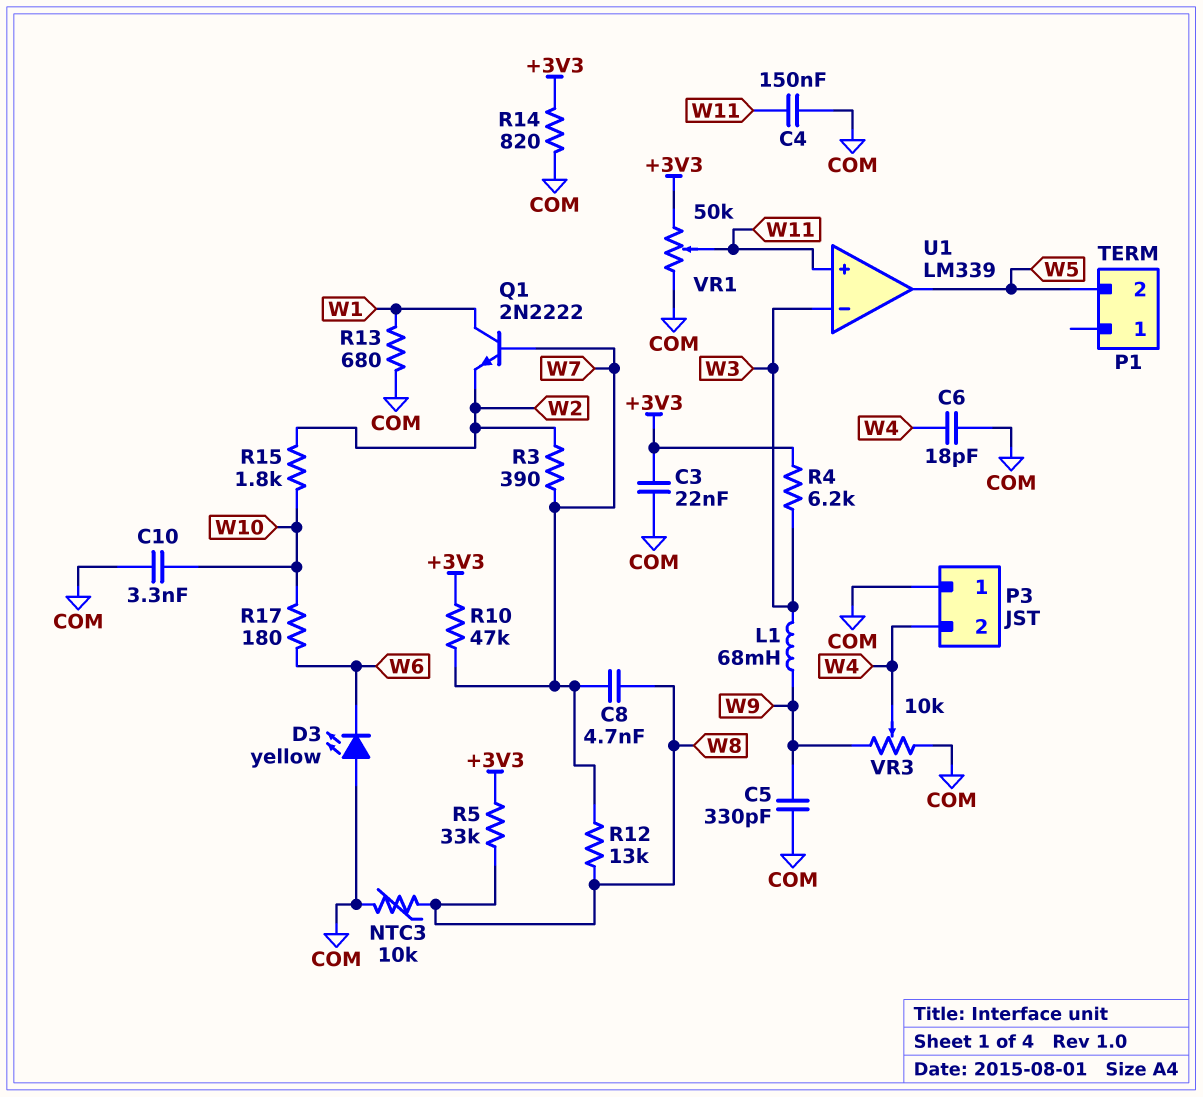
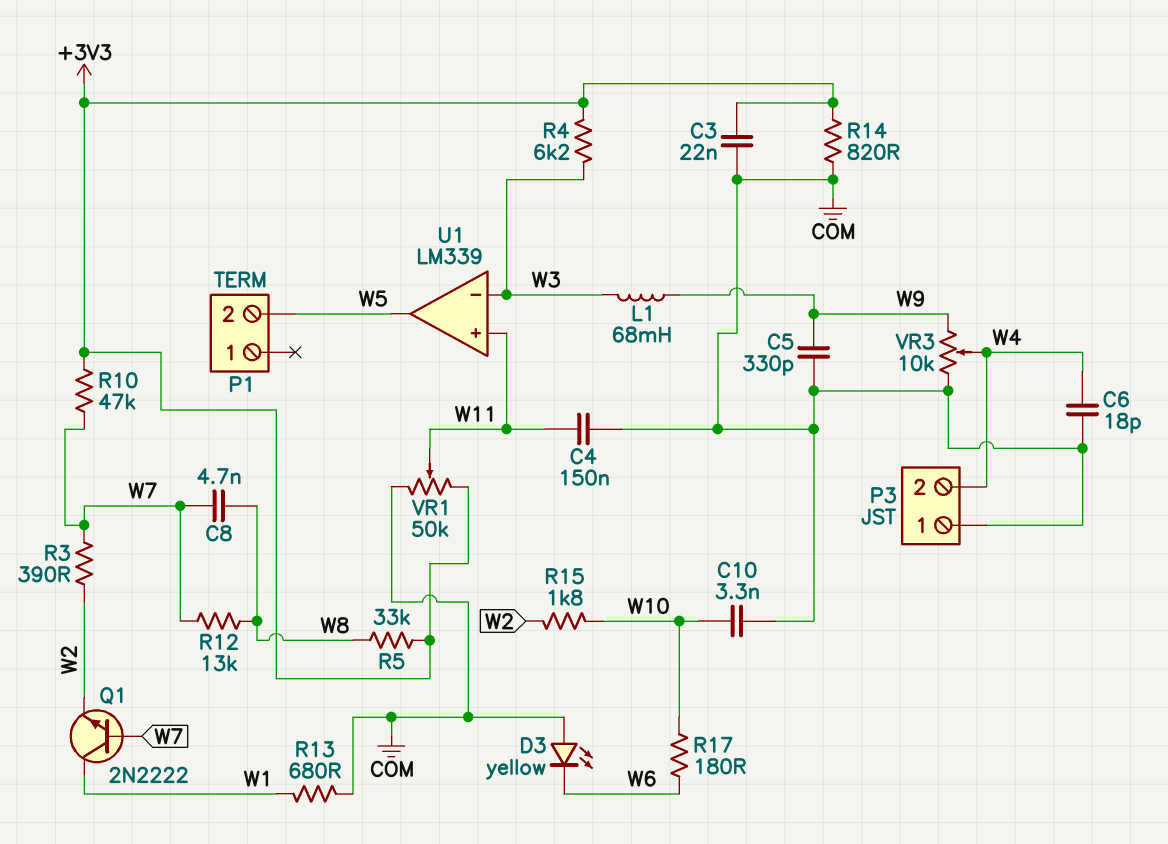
NTC3: 10k (COM, W8) -> none

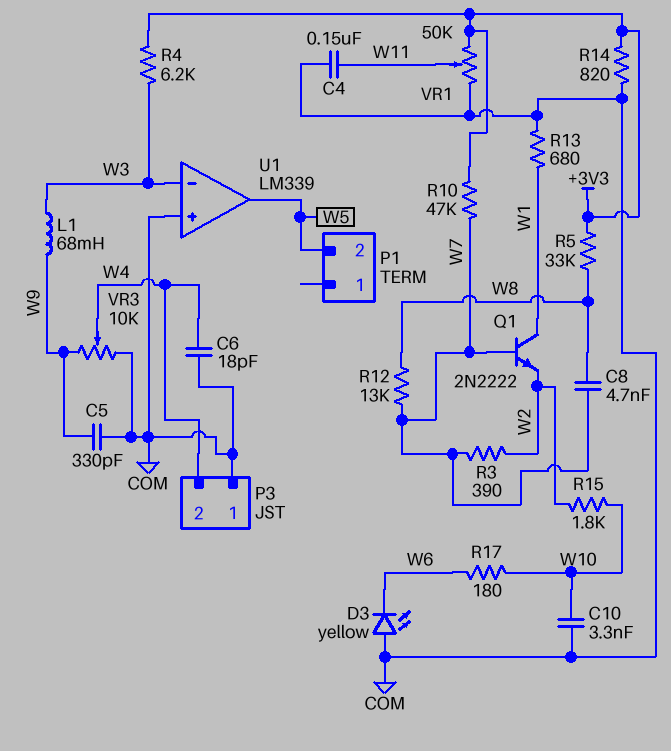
C3: 22nF (+3V3, COM) -> none
U1 pin in+: W11 -> COM

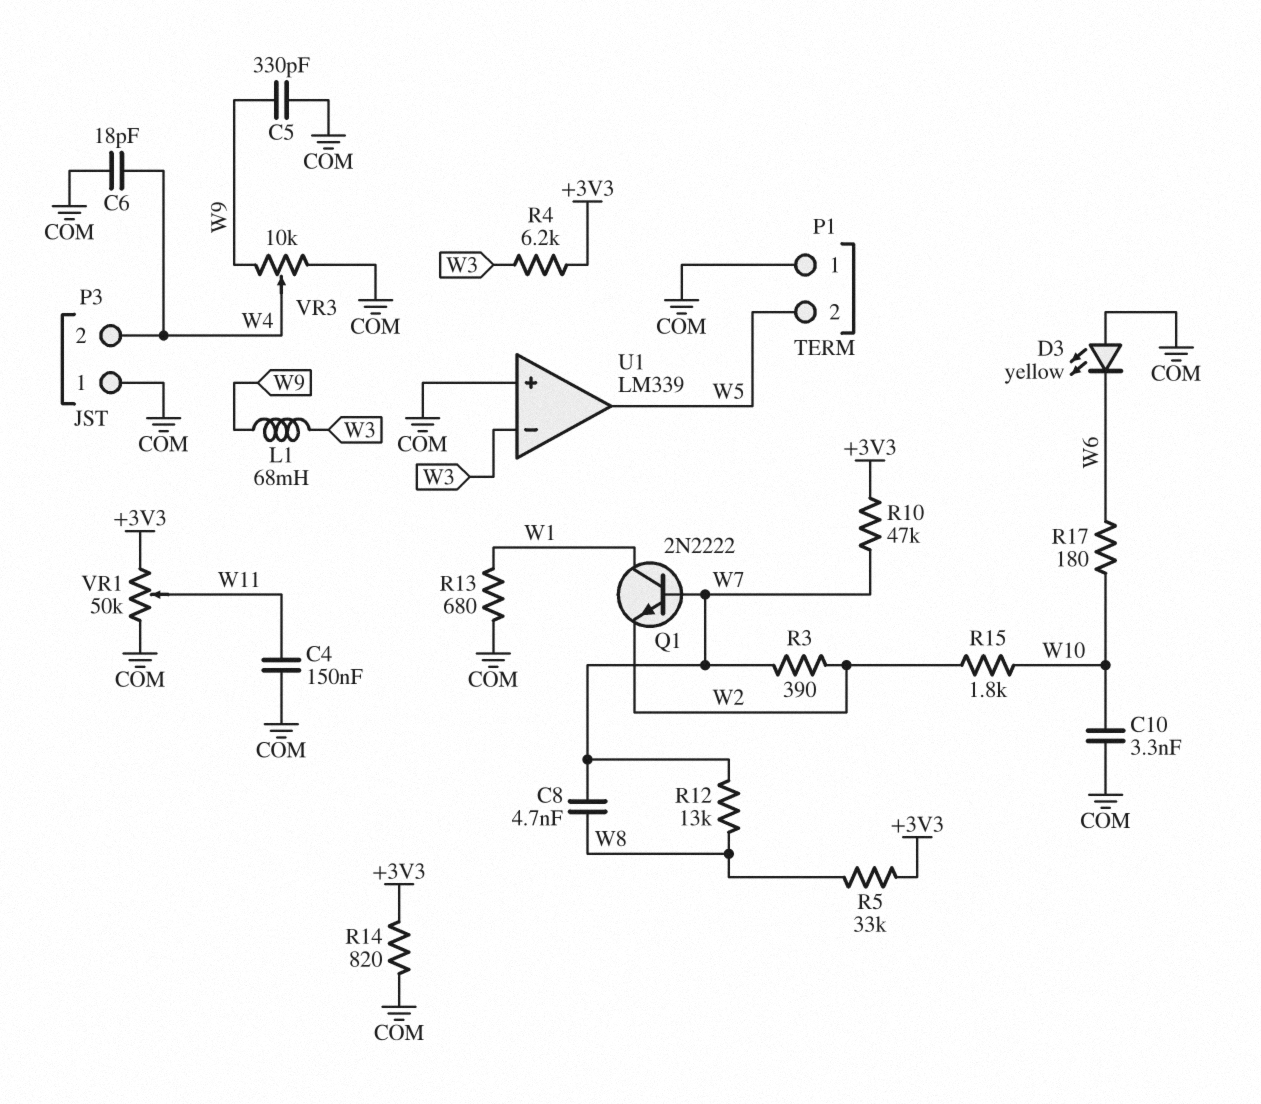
P1 pin 1: none -> COM

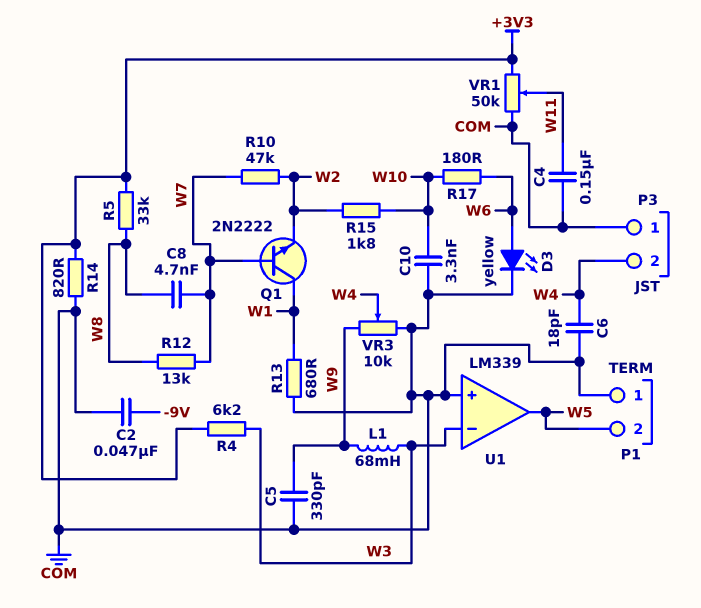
C2: none -> 47nF (-9V, COM)
D3: LED yellow (A COM, K W6) -> LED yellow (A W6, K COM)
R3: 390 (W2, W7) -> none
R10: 47k (+3V3, W7) -> 47k (W2, W7)

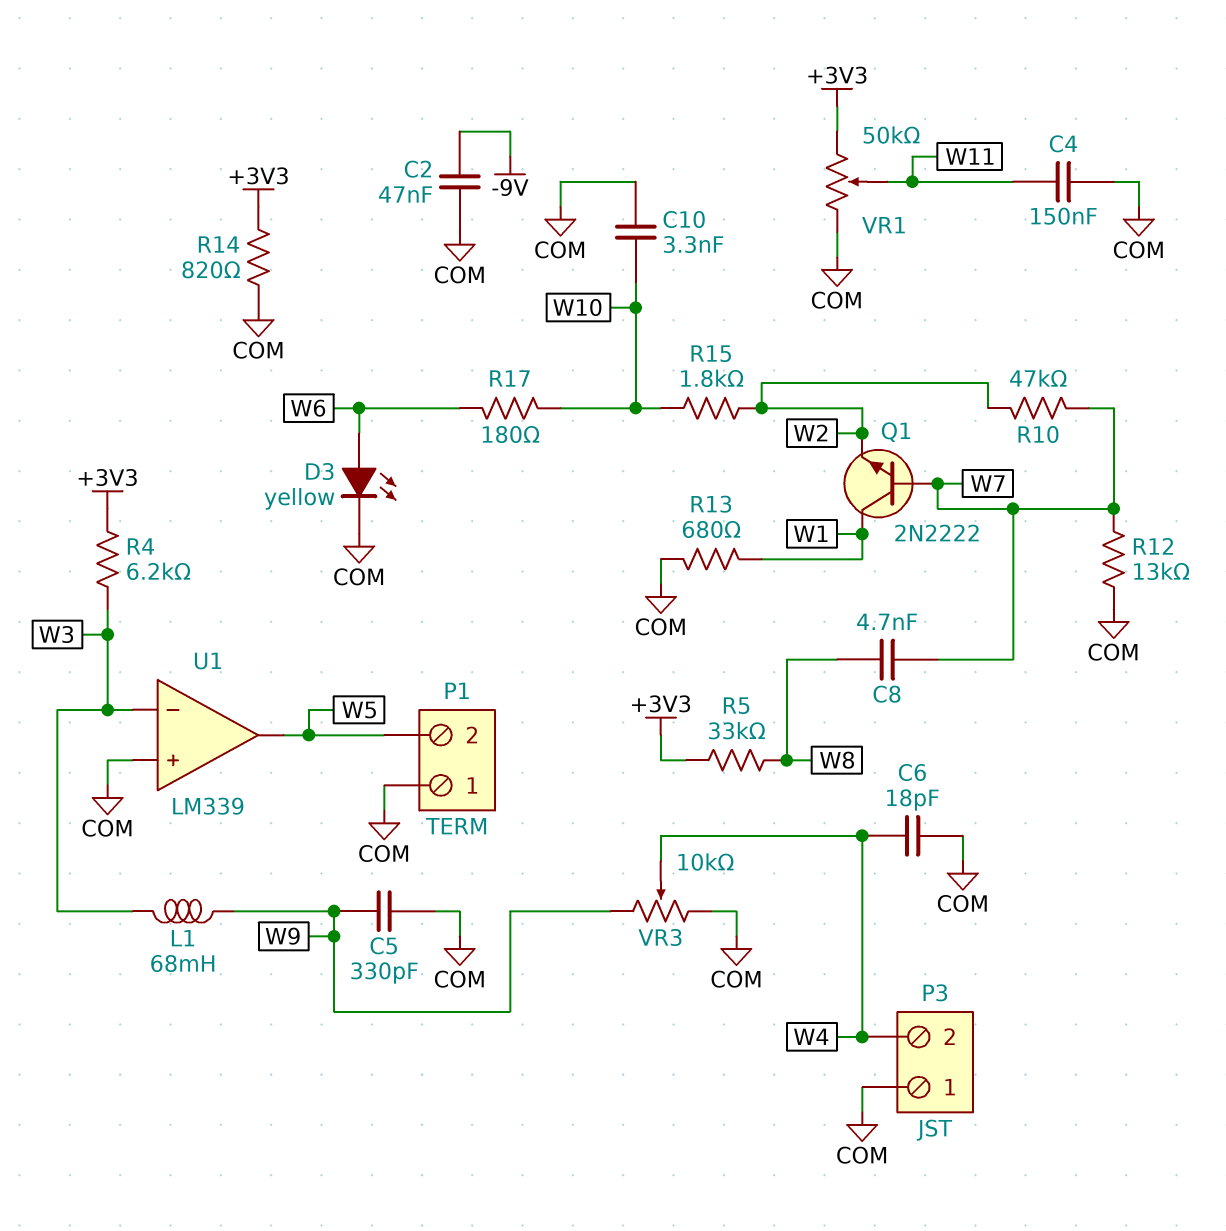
R12: 13k (W7, W8) -> 13k (COM, W7)

